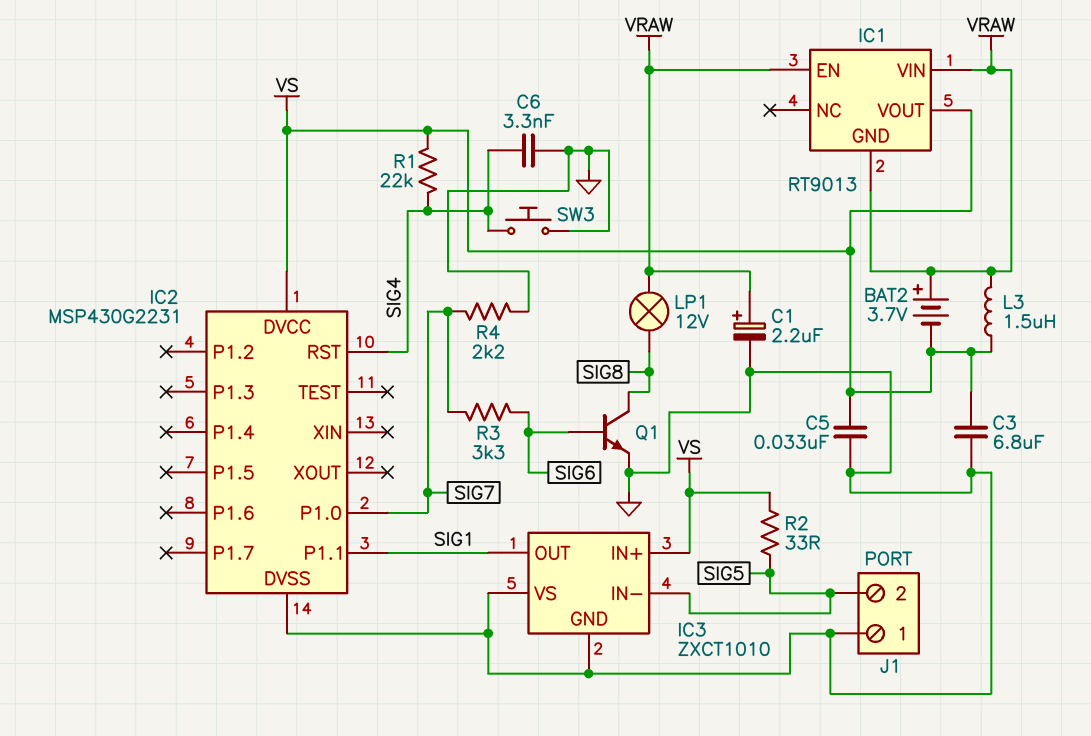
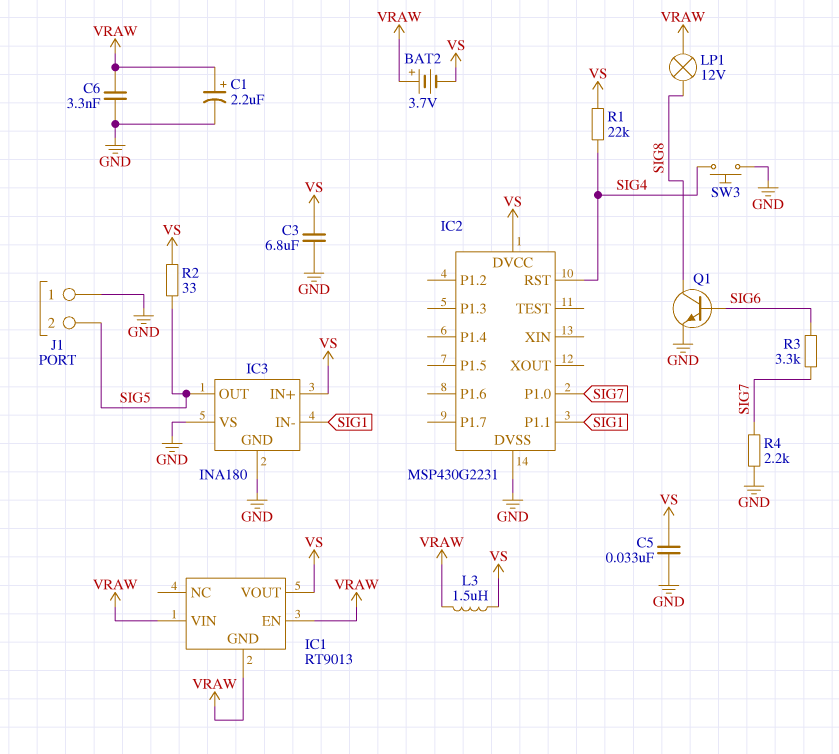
C6: 3.3nF (GND, SIG4) -> 3.3nF (GND, VRAW)
IC3: ZXCT1010 -> INA180
IC3 pin IN-: SIG5 -> SIG1
IC3 pin OUT: SIG1 -> SIG5

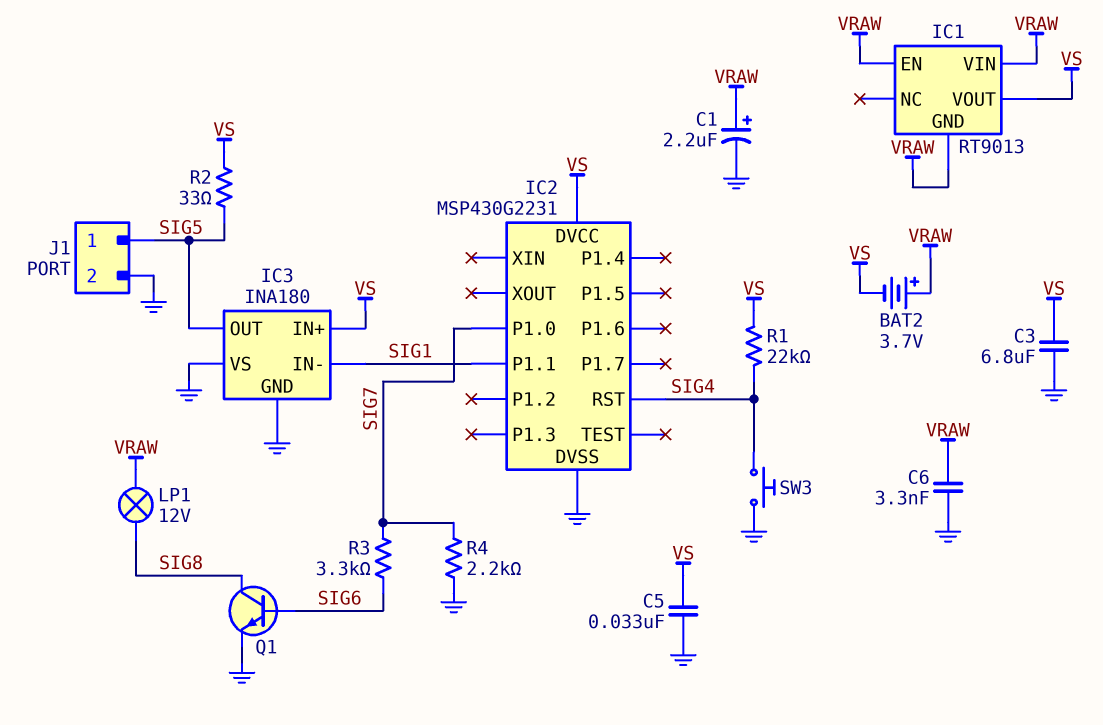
J1 pin 1: GND -> SIG5
J1 pin 2: SIG5 -> GND
L3: 1.5uH (VRAW, VS) -> none

